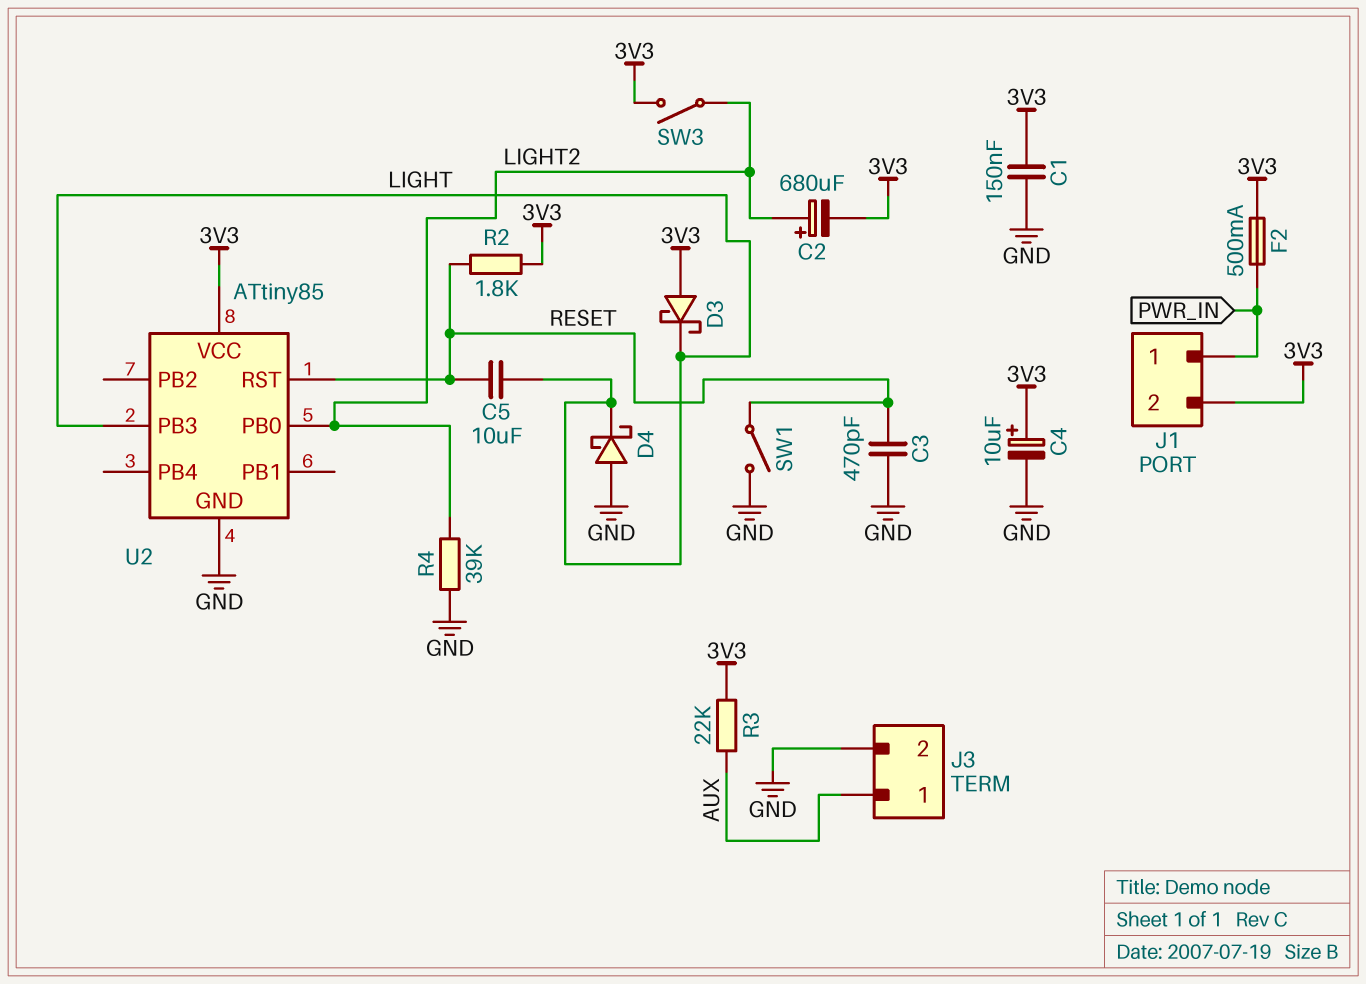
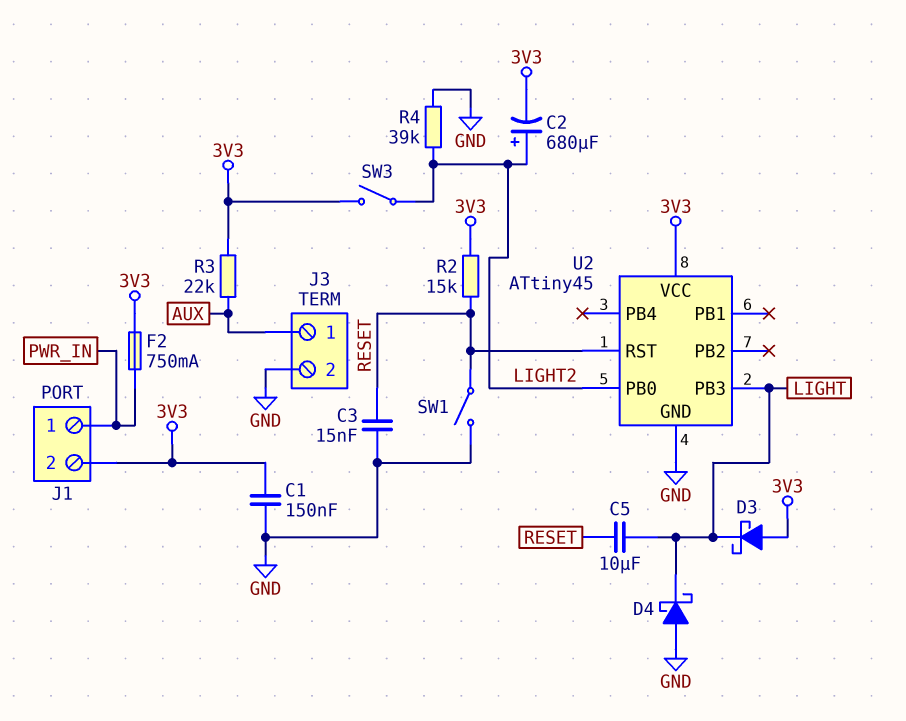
C3: 470pF (GND, RESET) -> 15nF (GND, RESET)
C4: 10uF (plus 3V3, minus GND) -> none
F2: 500mA (3V3, PWR_IN) -> 750mA (3V3, PWR_IN)
R2: 1.8k (3V3, RESET) -> 15k (3V3, RESET)
U2: ATtiny85 -> ATtiny45

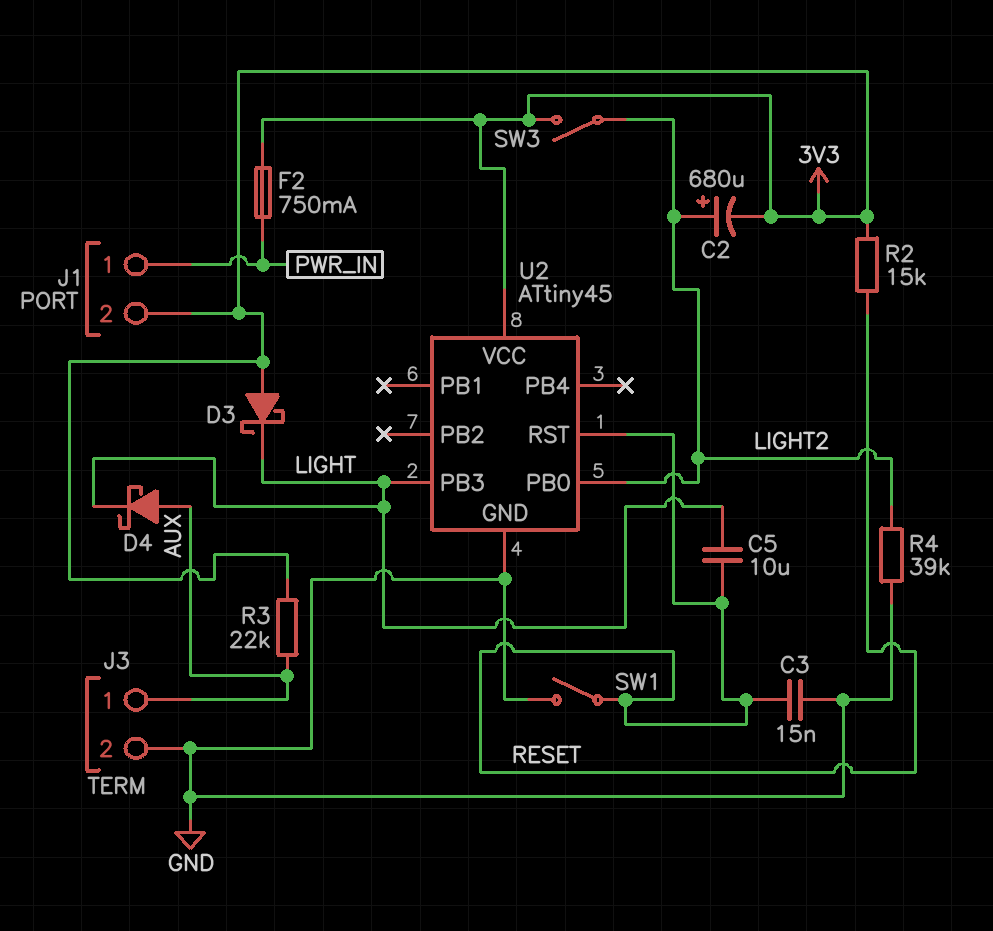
C1: 150nF (3V3, GND) -> none
D4: schottky (A GND, K LIGHT) -> schottky (A AUX, K LIGHT)

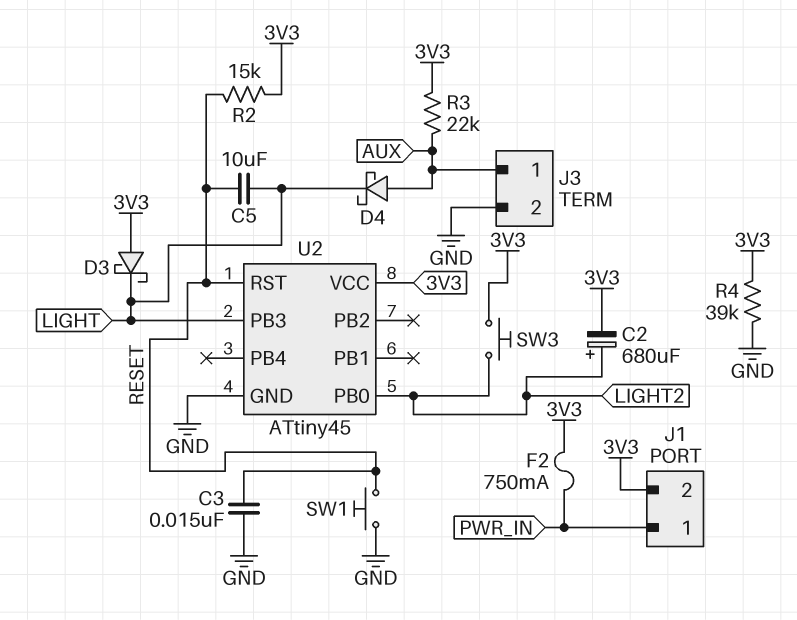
R4: 39k (GND, LIGHT2) -> 39k (3V3, GND)
SW1: switch (GND, RESET) -> button (GND, RESET)
SW3: switch (3V3, LIGHT2) -> button (3V3, LIGHT2)

